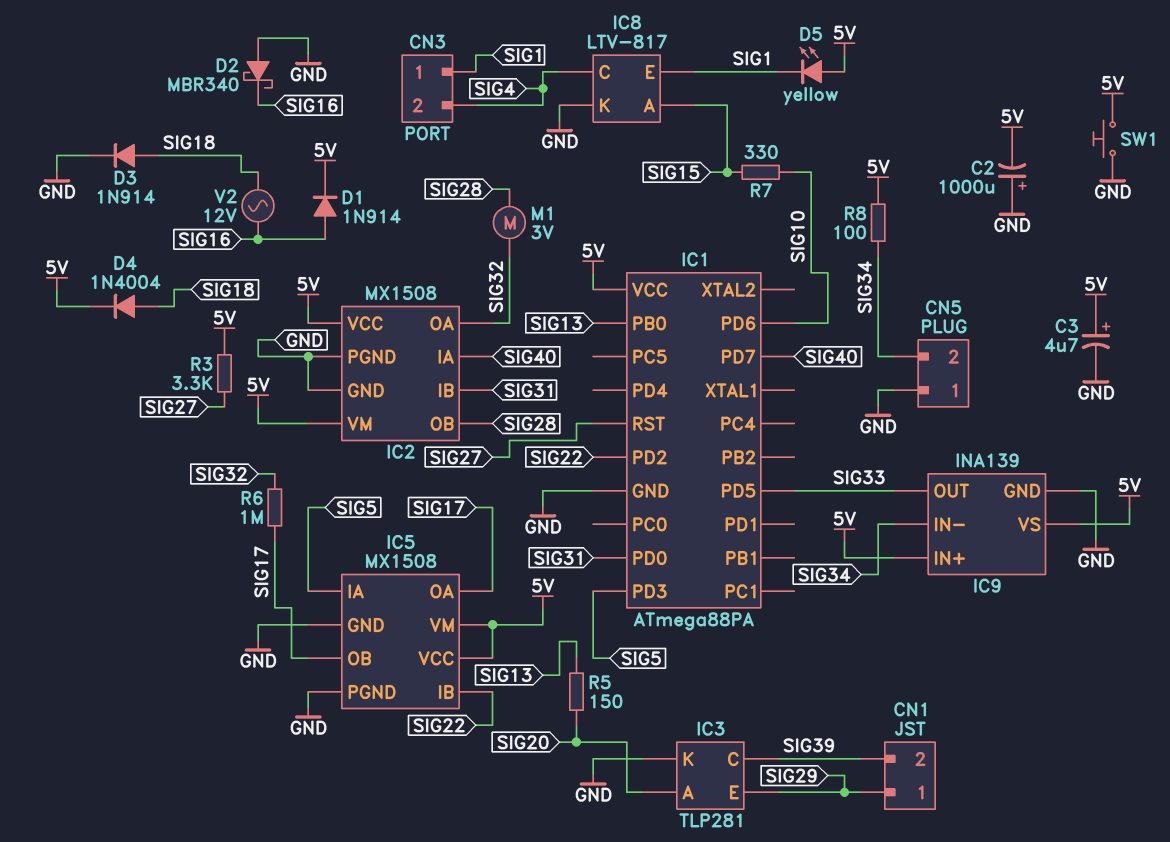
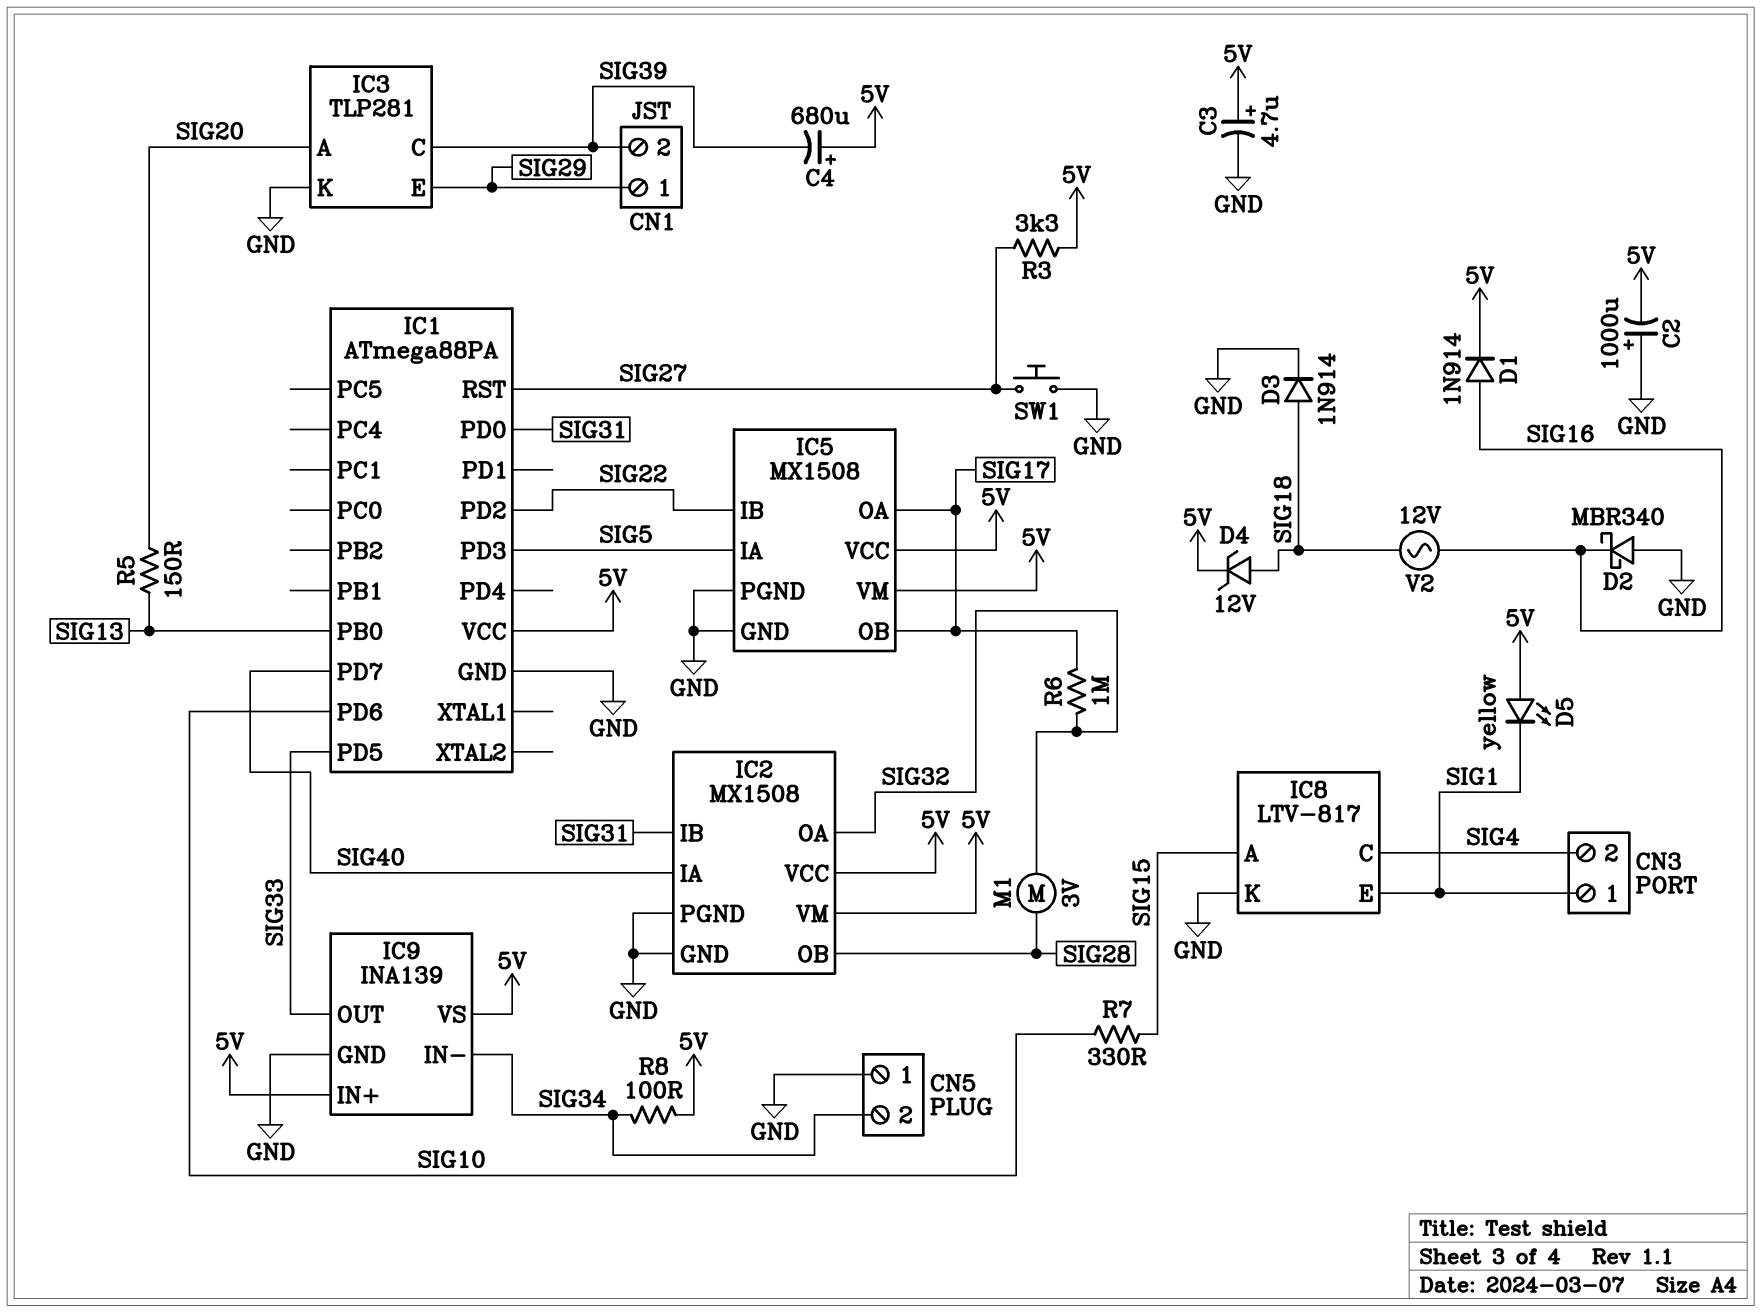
C4: none -> 680uF (plus 5V, minus SIG39)
D4: diode 1N4004 (A SIG18, K 5V) -> zener 12V (A SIG18, K 5V)
SW1: button (5V, GND) -> button (GND, SIG27)

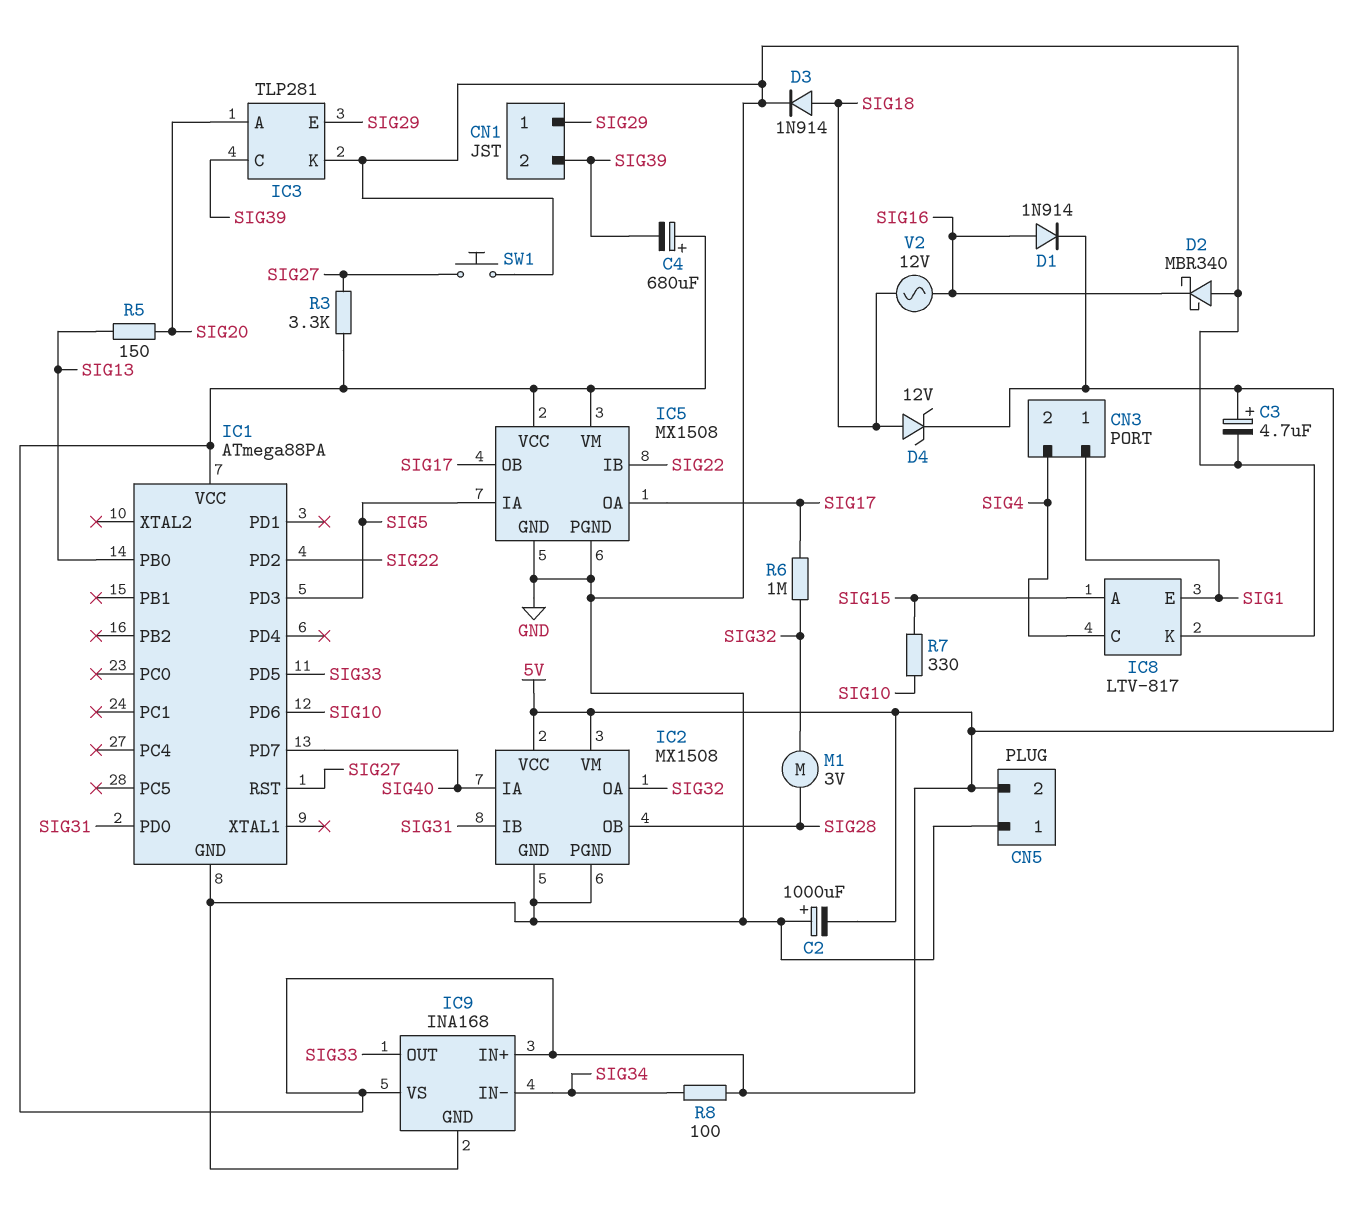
CN5 pin 2: SIG34 -> 5V
D5: LED yellow (A 5V, K SIG1) -> none
IC9: INA139 -> INA168

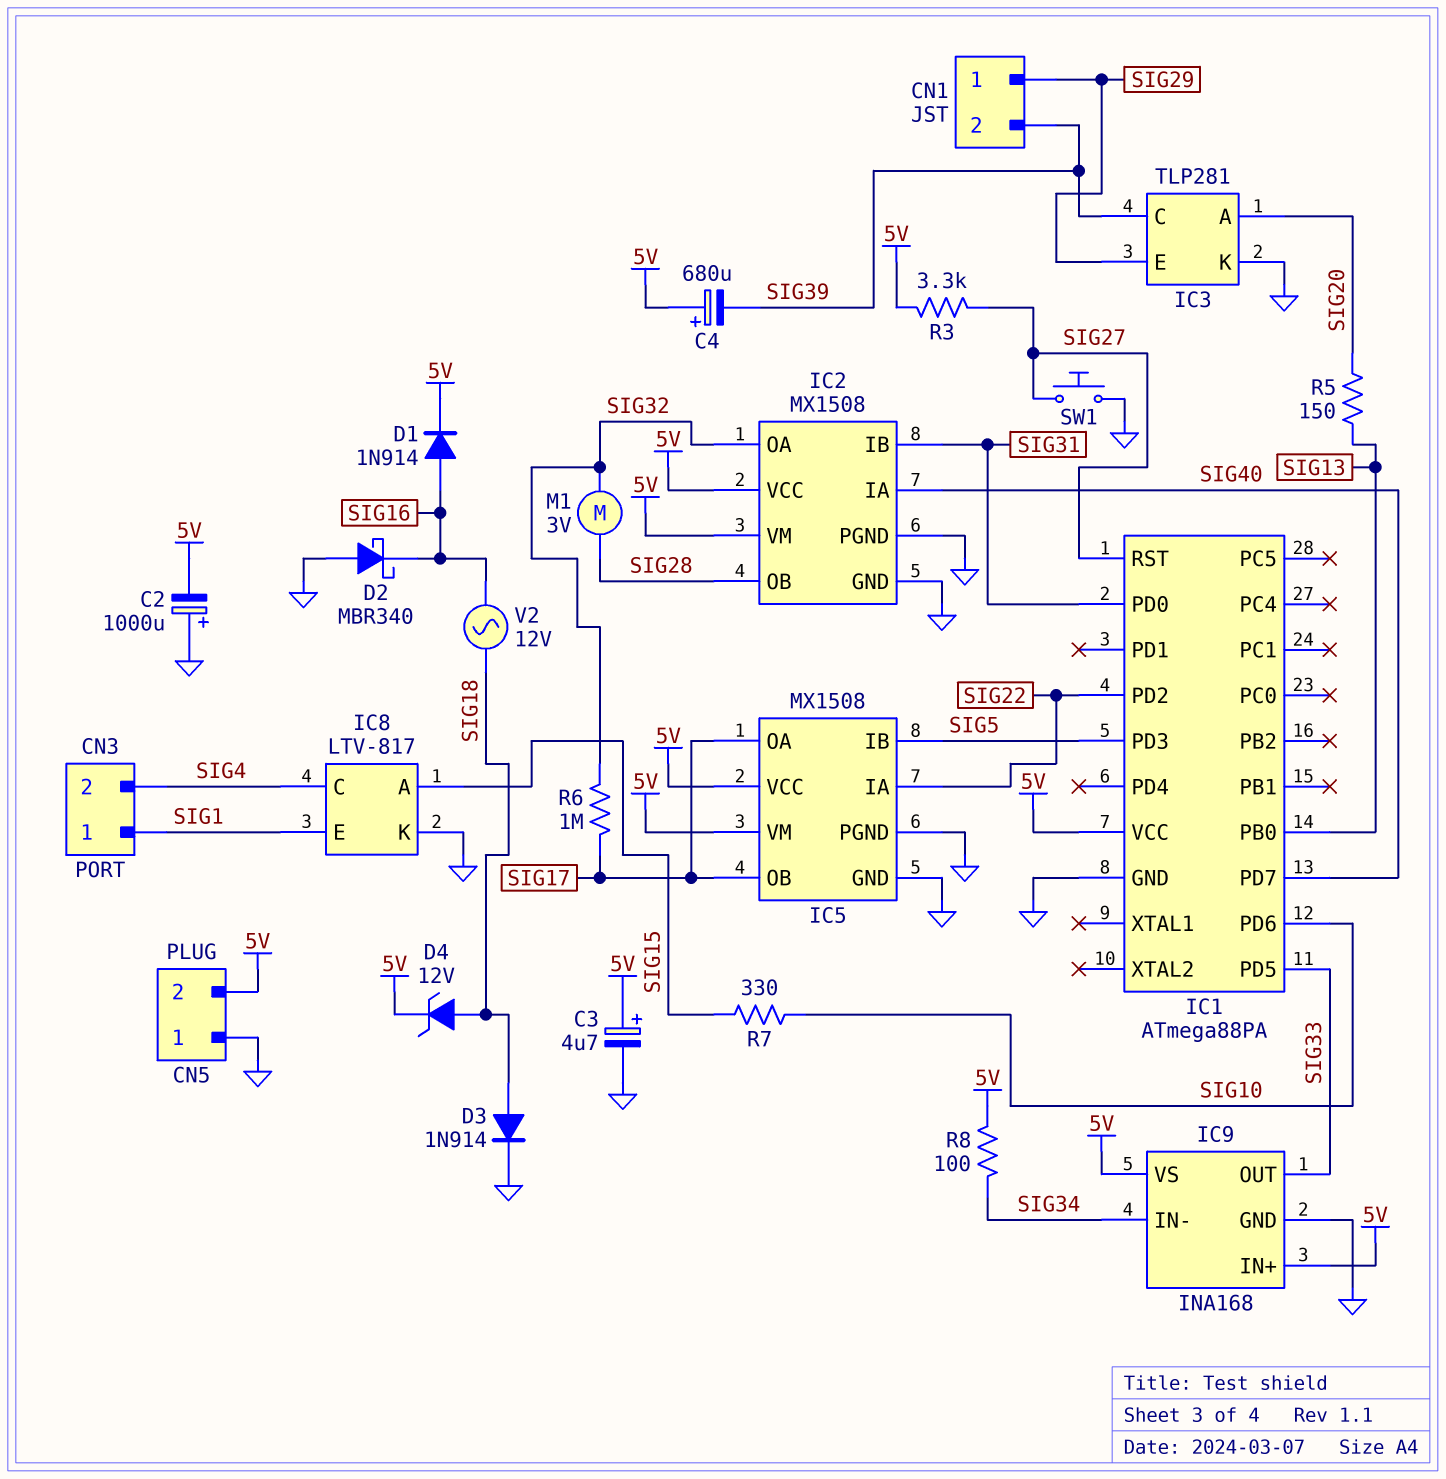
IC5 pin IA: SIG5 -> SIG22
IC5 pin IB: SIG22 -> SIG5

